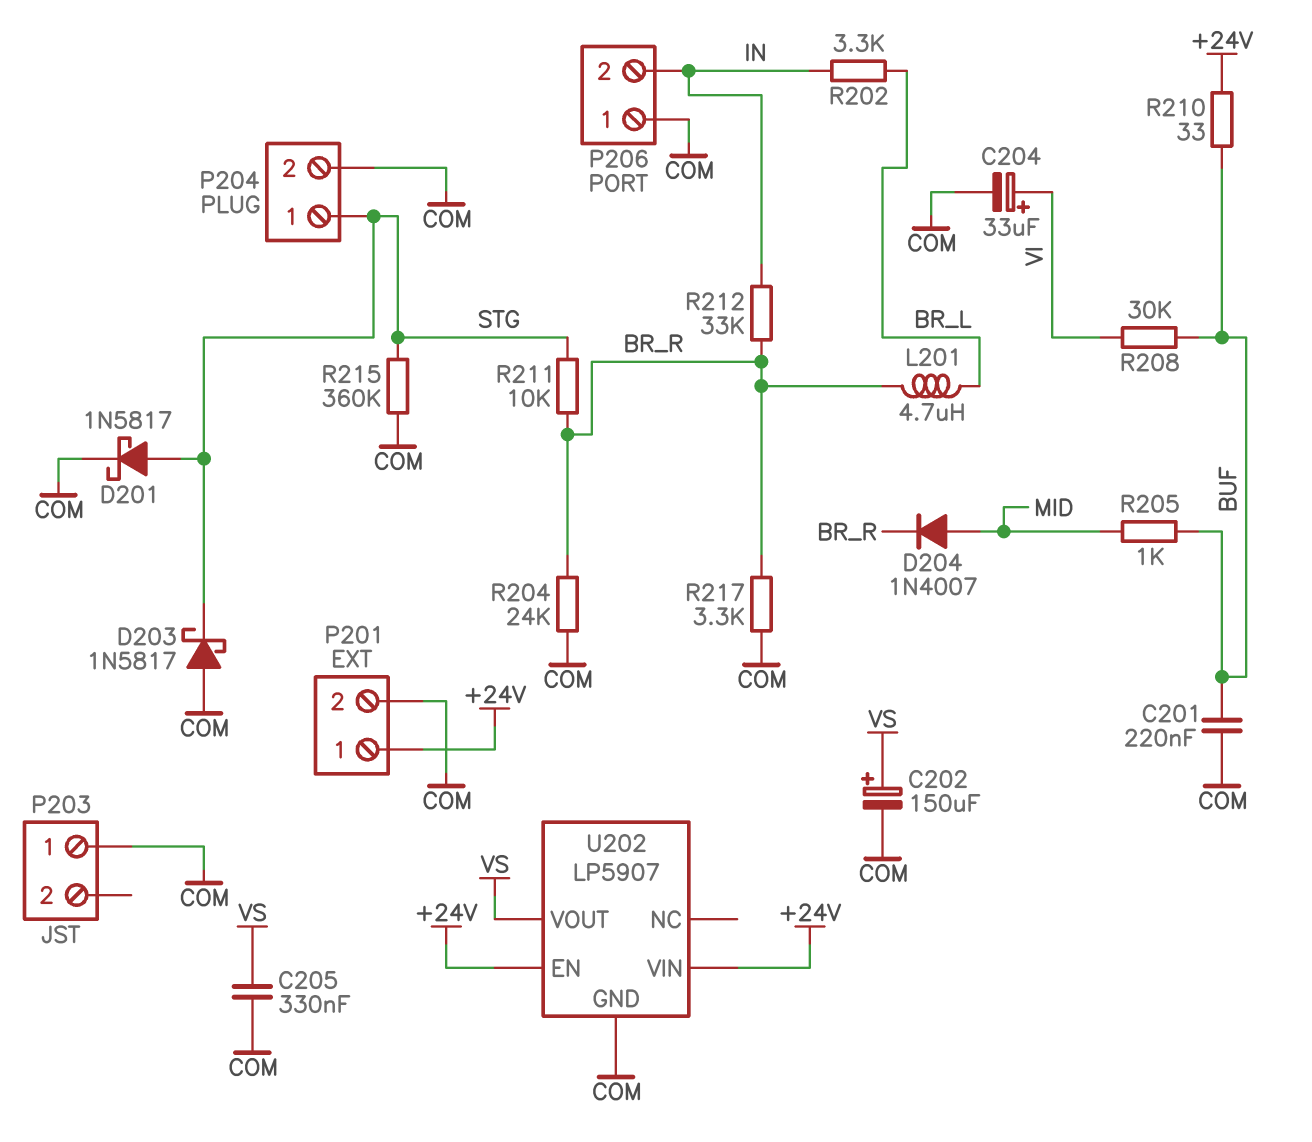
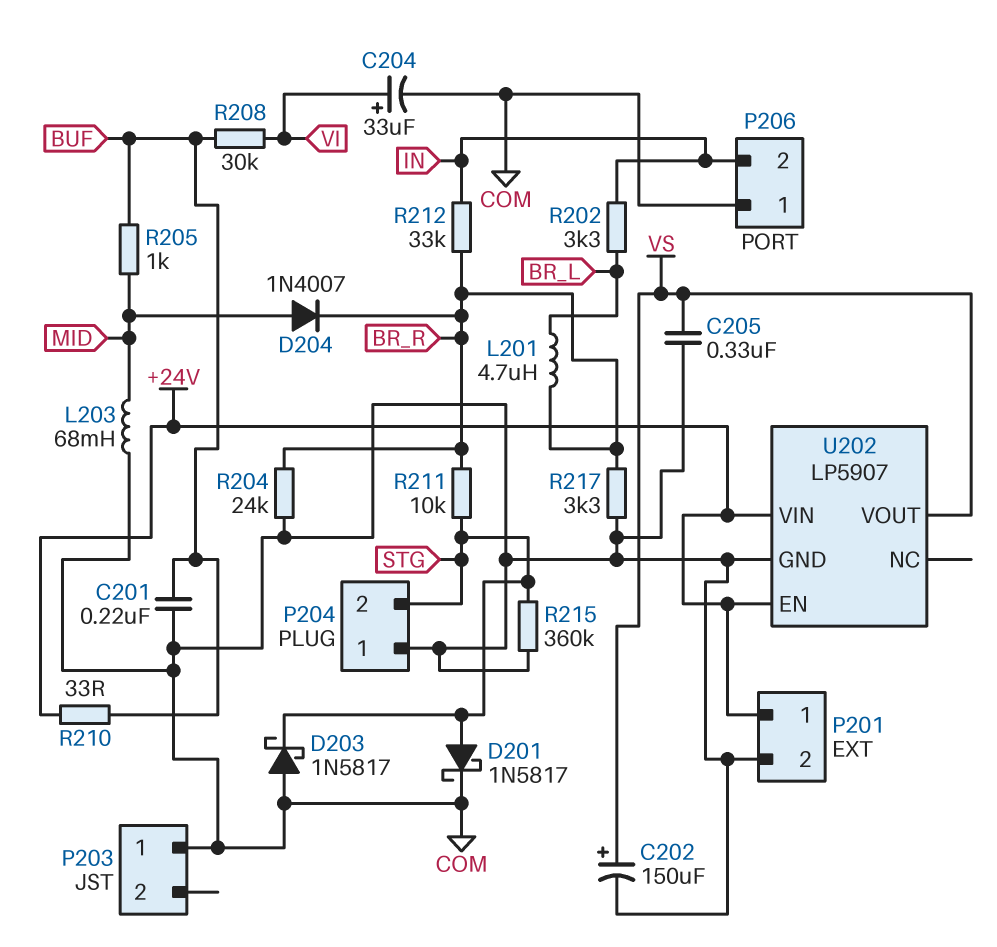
L203: none -> 68mH (COM, MID)
P204 pin 1: STG -> COM
P204 pin 2: COM -> STG

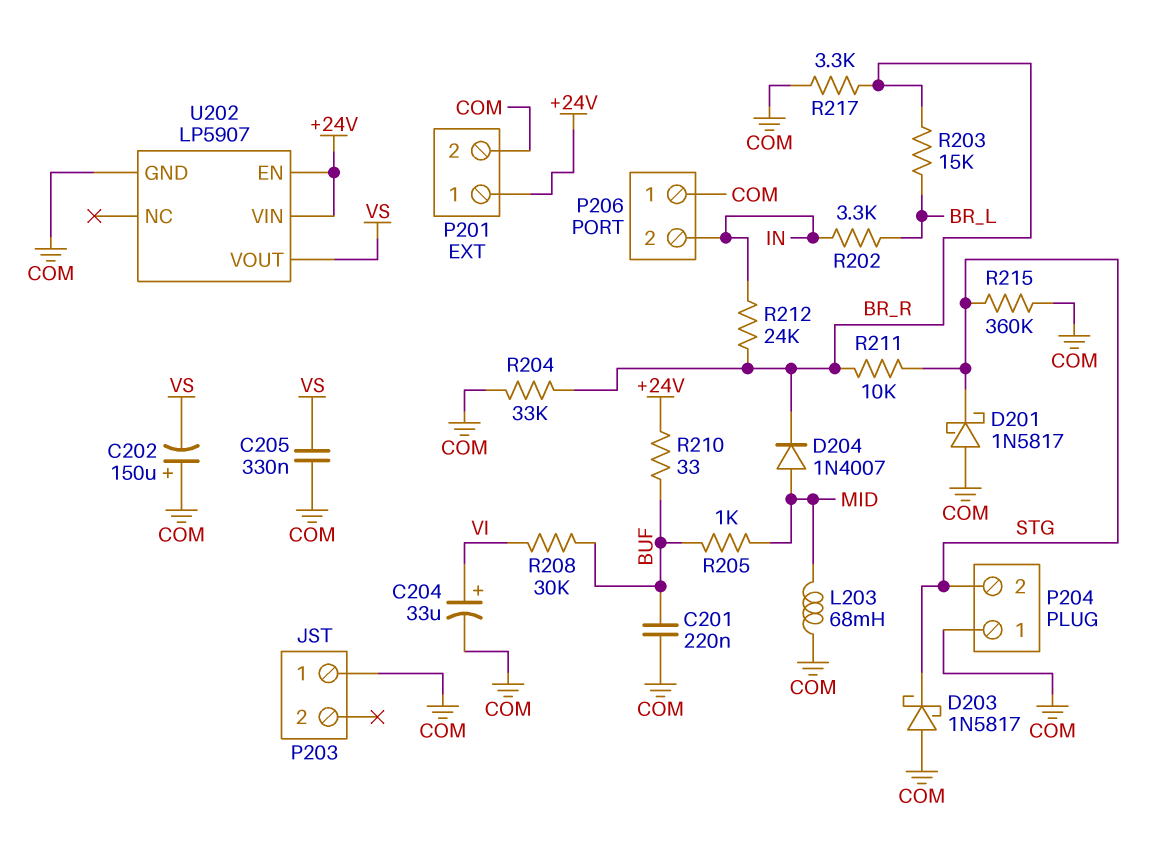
C202: 150uF (plus VS, minus COM) -> 150uF (plus COM, minus VS)
D201: schottky 1N5817 (A STG, K COM) -> schottky 1N5817 (A COM, K STG)
L201: 4.7uH (BR_L, BR_R) -> none
R203: none -> 15k (BR_L, BR_R)
R204: 24k (BR_R, COM) -> 33k (BR_R, COM)
R212: 33k (BR_R, IN) -> 24k (BR_R, IN)

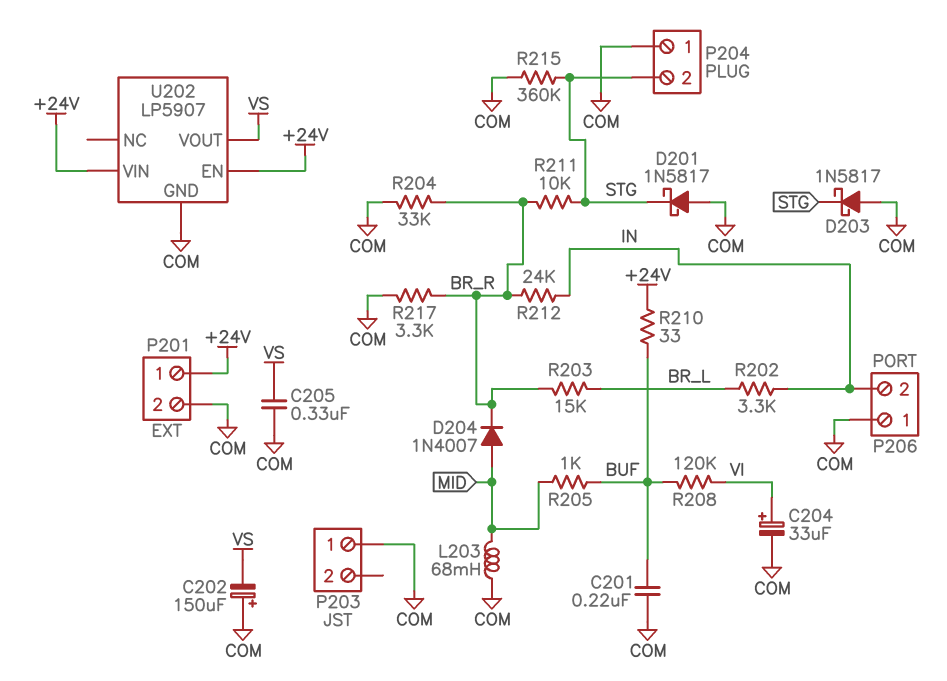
R208: 30k (BUF, VI) -> 120k (BUF, VI)

